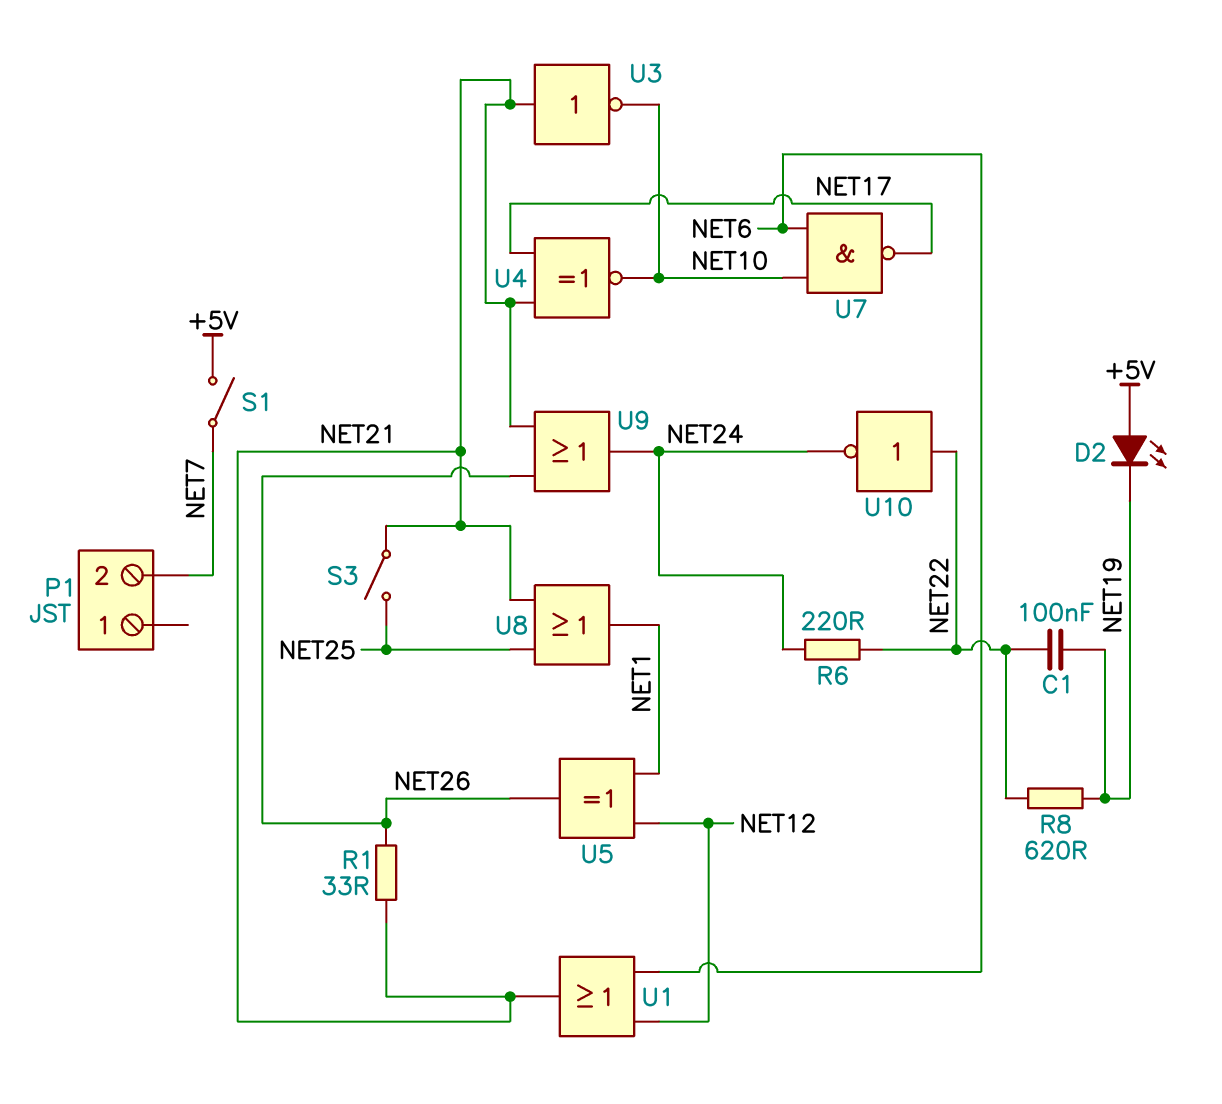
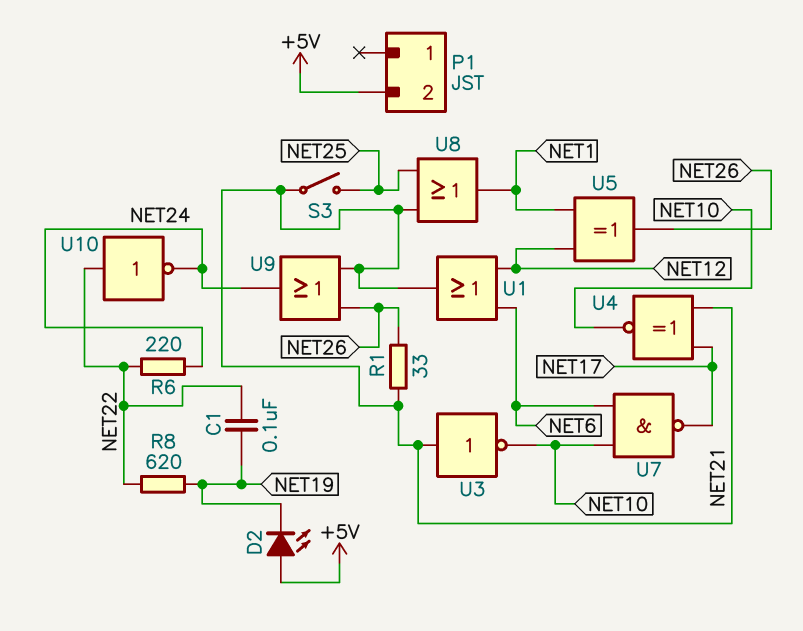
P1 pin 2: NET7 -> +5V
S1: switch (+5V, NET7) -> none

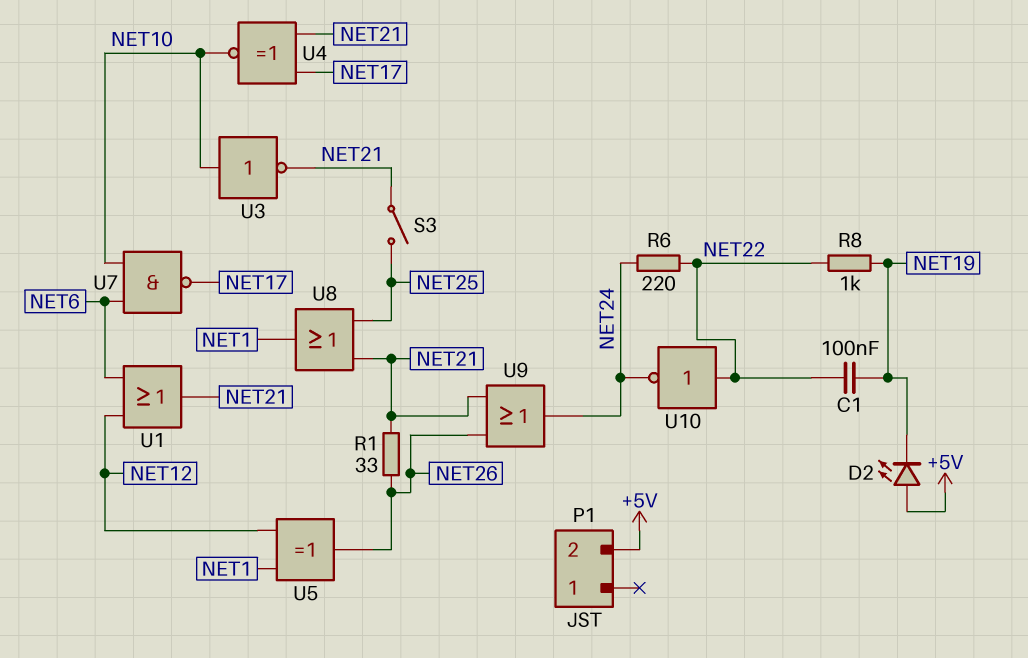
R8: 620 (NET19, NET22) -> 1k (NET19, NET22)
U3: NOT (in NET21, out NET10) -> NOT (in NET10, out NET21)

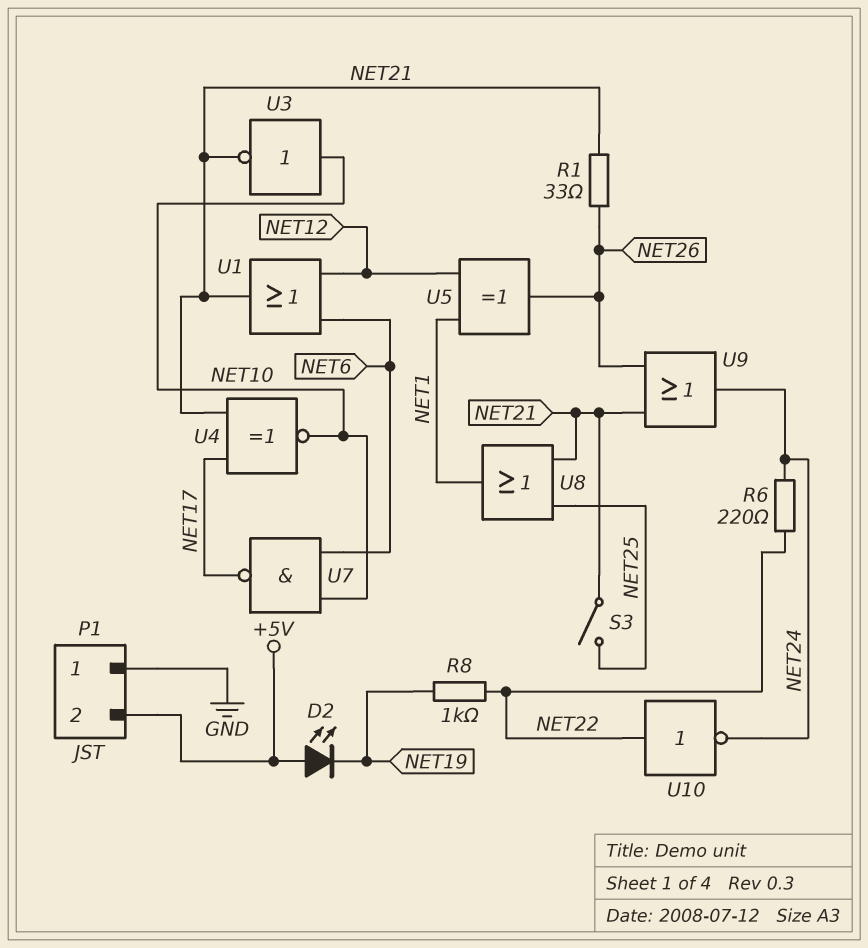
C1: 100nF (NET19, NET22) -> none
P1 pin 1: none -> GND

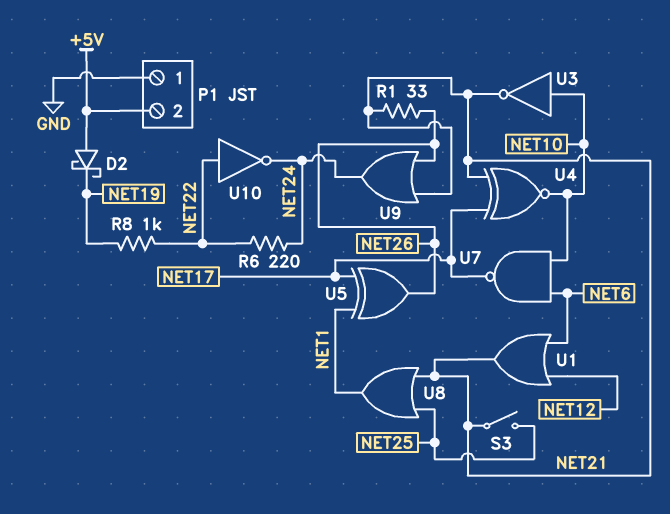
D2: LED (A +5V, K NET19) -> schottky (A +5V, K NET19)
U5: XOR (in NET1, in NET12, out NET26) -> XOR (in NET1, in NET17, out NET26)

